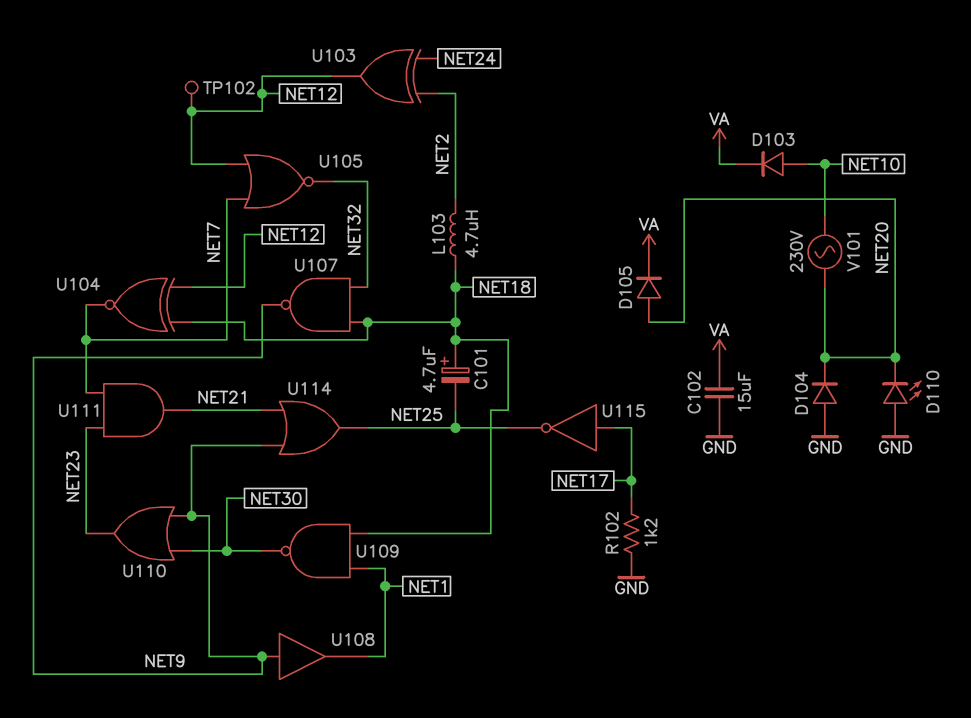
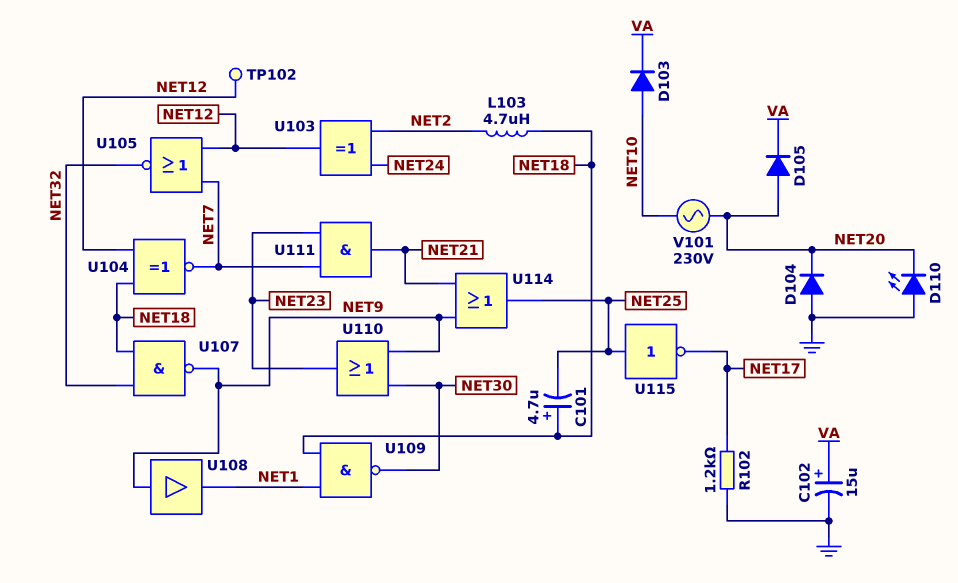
C102: 15uF (GND, VA) -> 15uF (plus VA, minus GND)
U115: NOT (in NET17, out NET25) -> NOT (in NET25, out NET17)

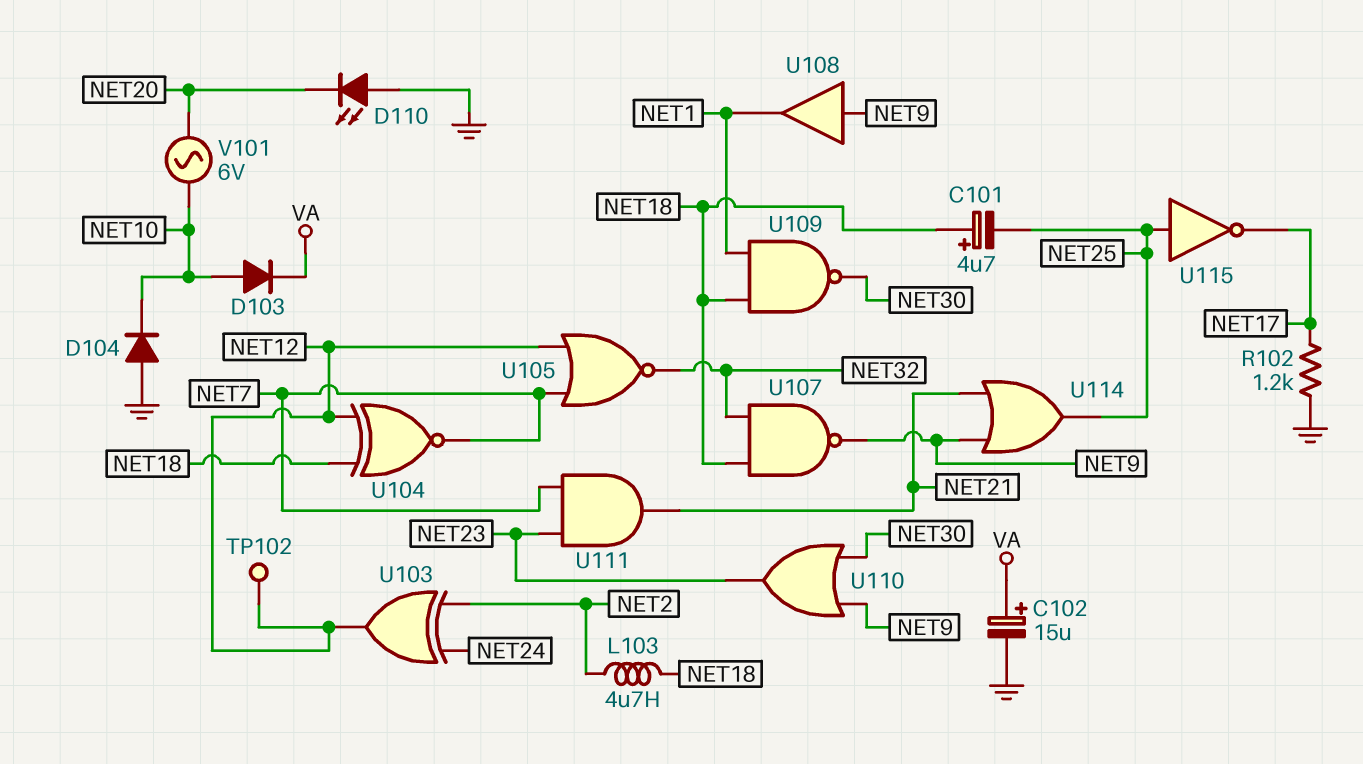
D104: diode (A GND, K NET20) -> diode (A GND, K NET10)
D105: diode (A NET20, K VA) -> none
V101: AC 230V (NET10, NET20) -> AC 6V (NET10, NET20)

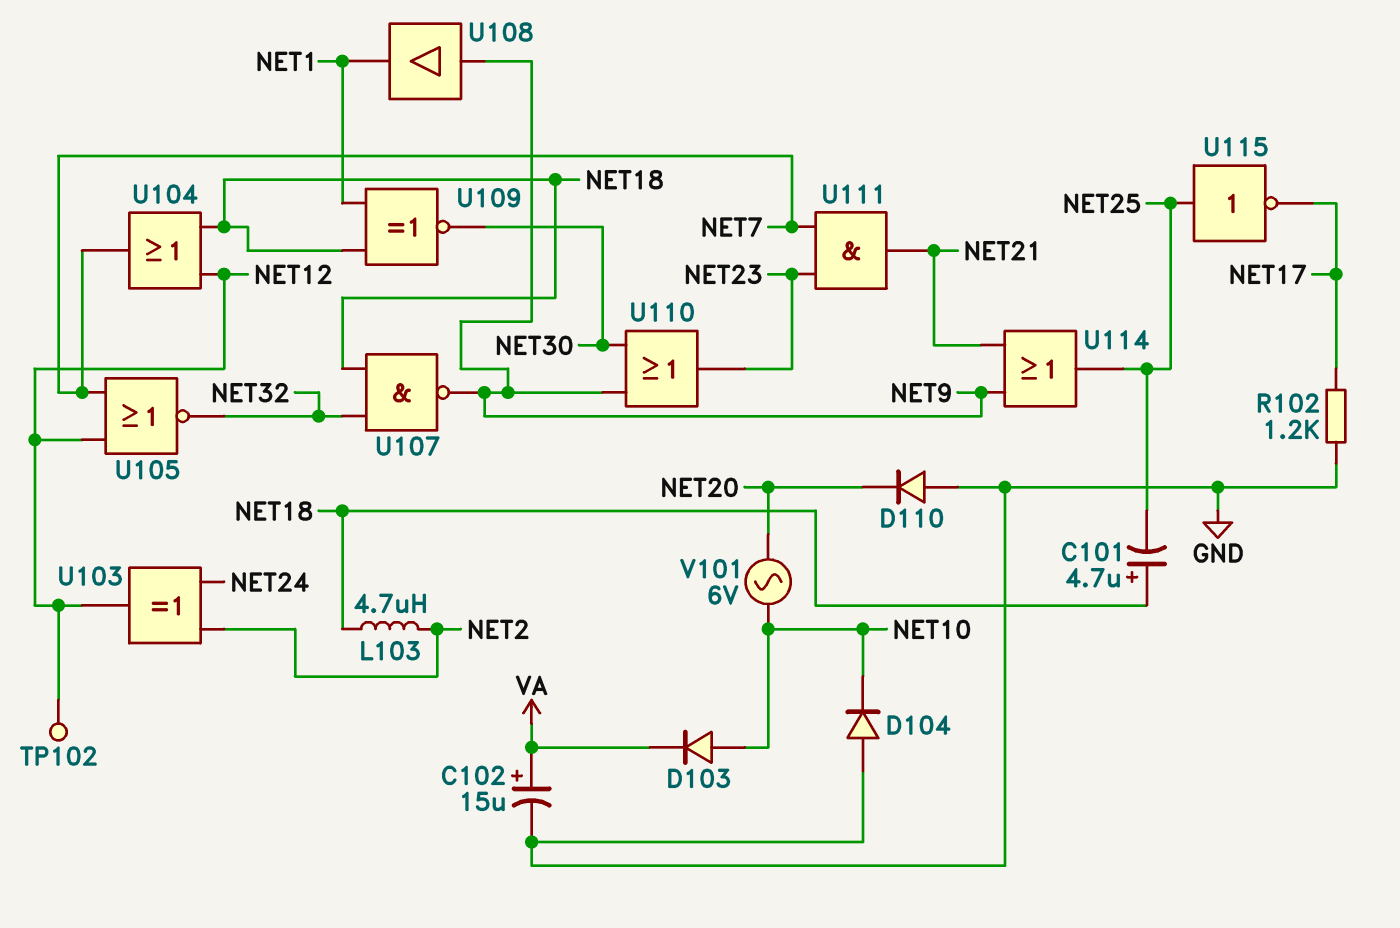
D110: LED (A GND, K NET20) -> diode (A GND, K NET20)
U104: XNOR (in NET12, in NET18, out NET7) -> OR (in NET12, in NET18, out NET7)
U109: NAND (in NET1, in NET18, out NET30) -> XNOR (in NET1, in NET18, out NET30)

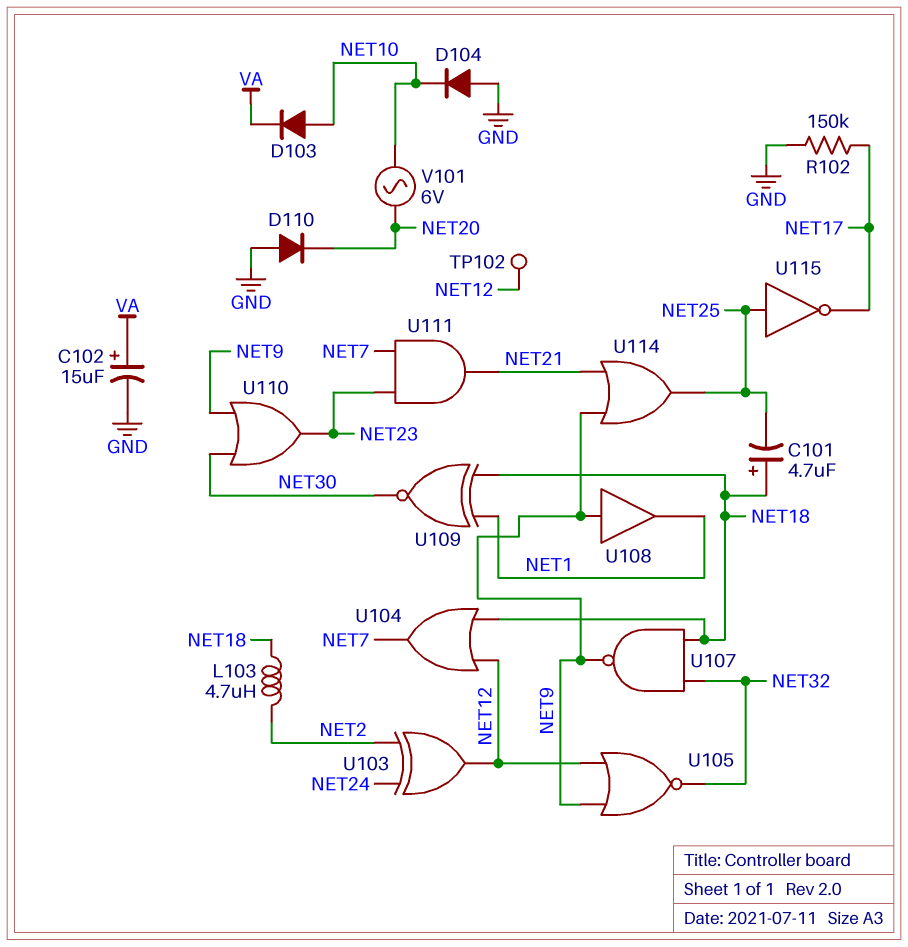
R102: 1.2k (GND, NET17) -> 150k (GND, NET17)
U105: NOR (in NET7, in NET12, out NET32) -> NOR (in NET9, in NET12, out NET32)

